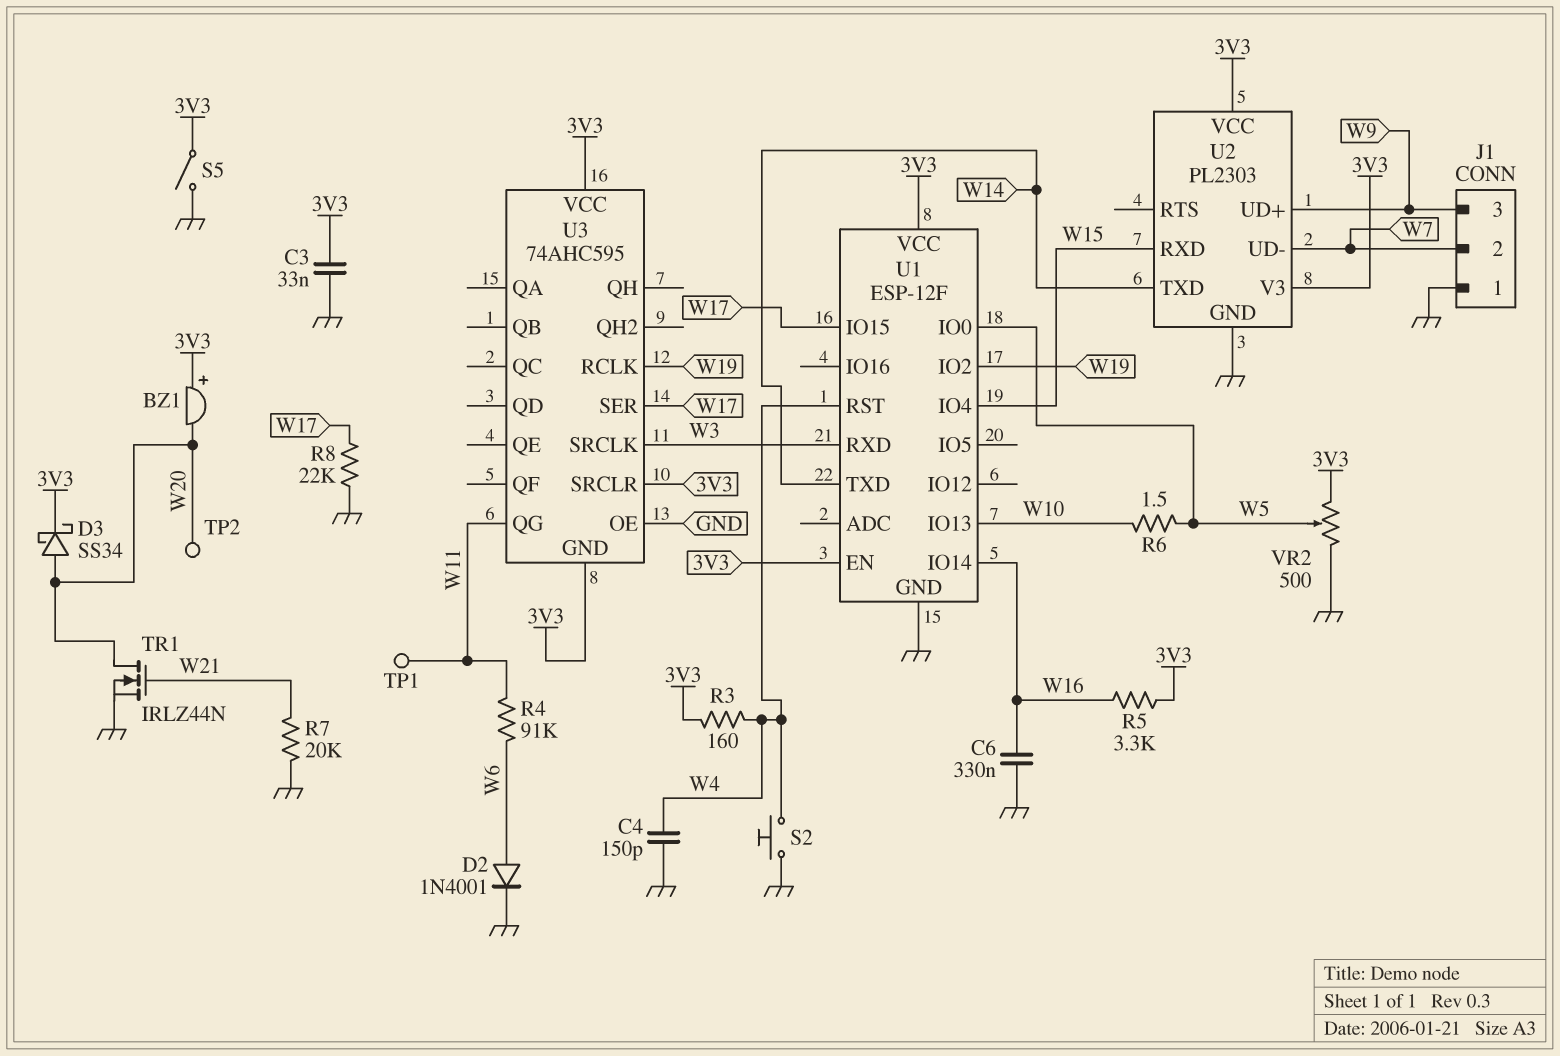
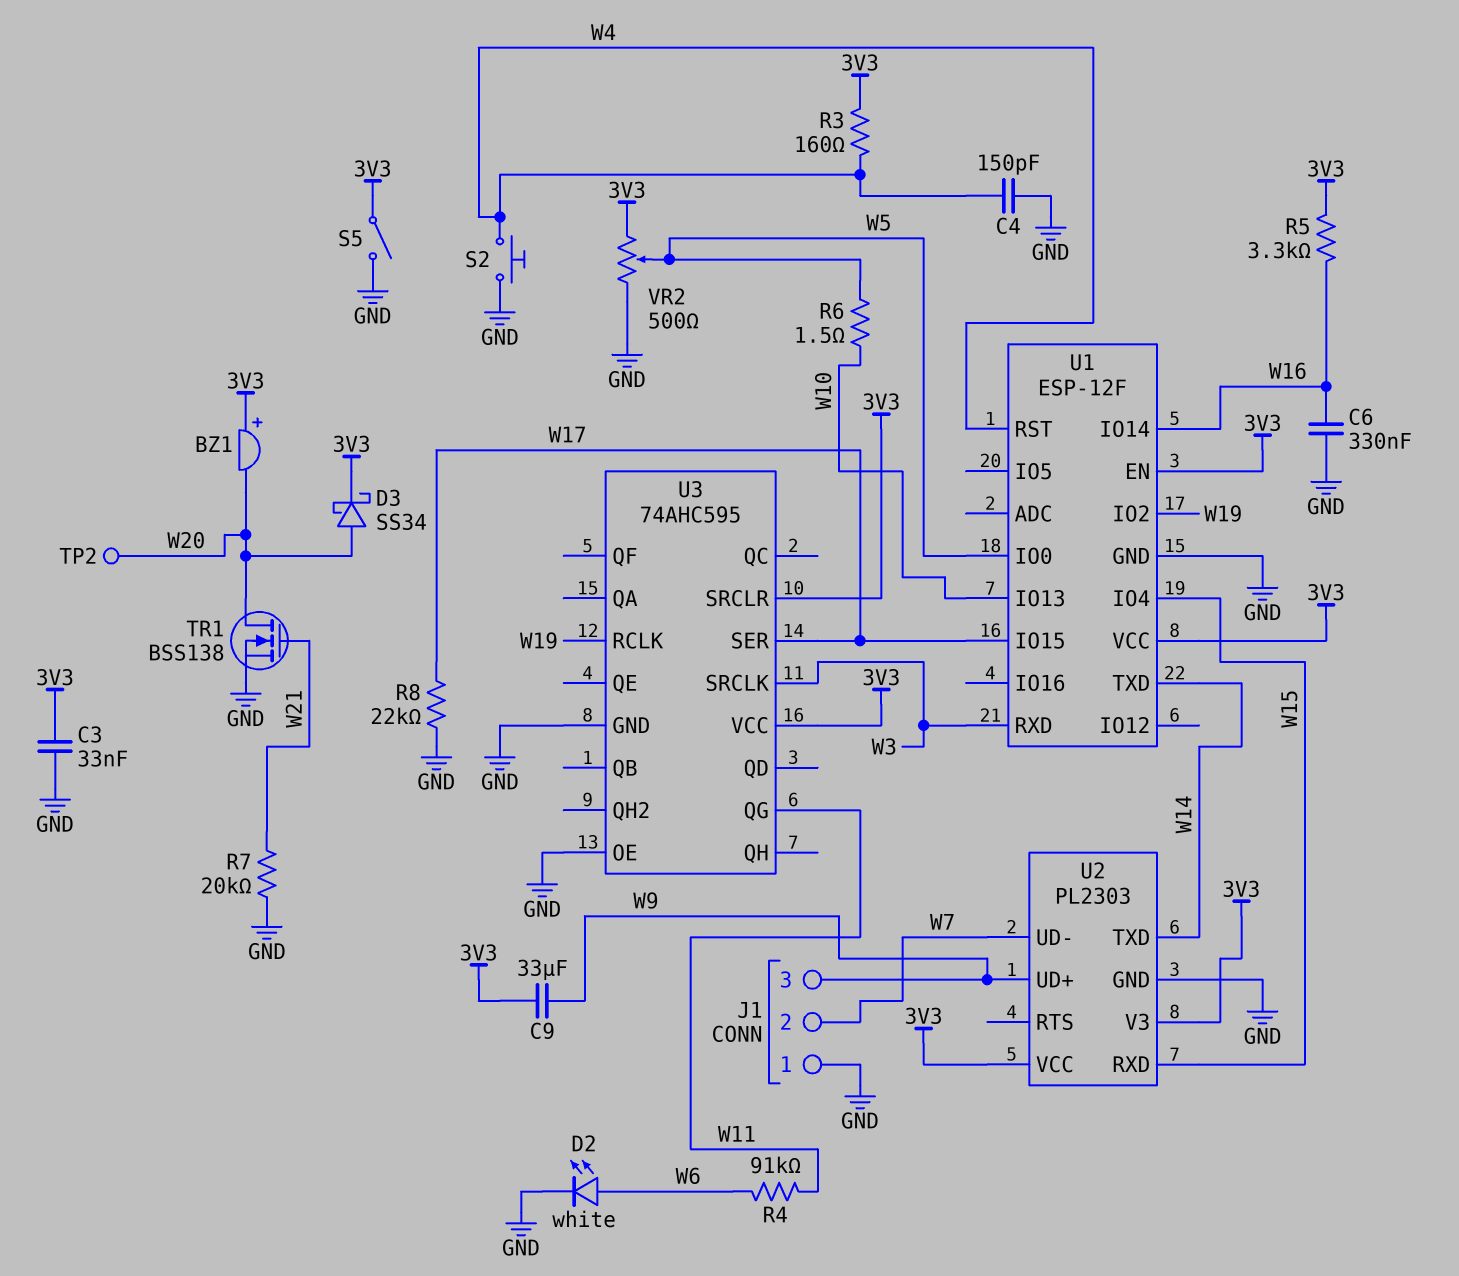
C9: none -> 33uF (3V3, W9)
D2: diode 1N4001 (A W6, K GND) -> LED white (A W6, K GND)
TP1: test point (W11) -> none
TR1: NMOS IRLZ44N (G W21, D W20, S GND) -> NMOS BSS138 (G W21, D W20, S GND)
U3 pin GND: 3V3 -> GND

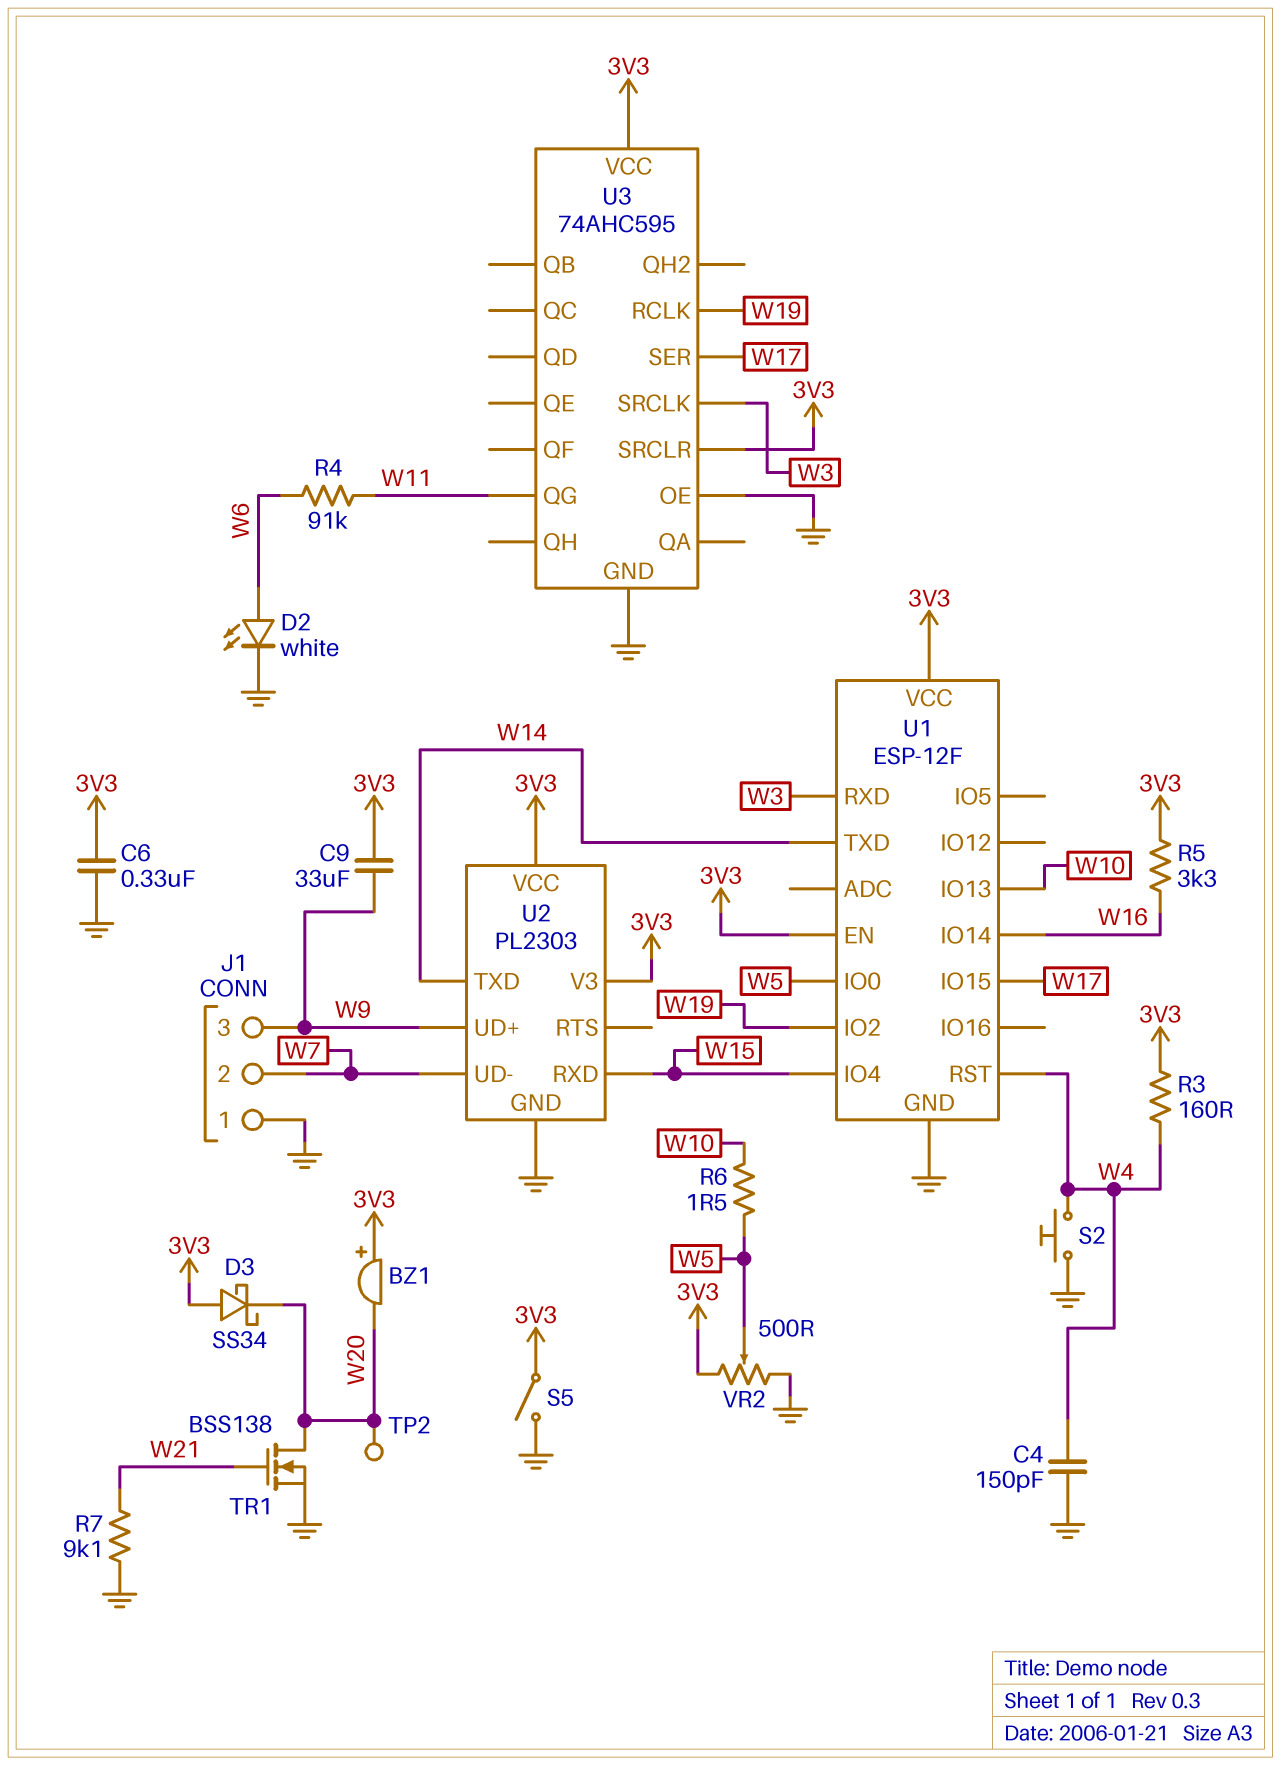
C3: 33nF (3V3, GND) -> none
C6: 330nF (GND, W16) -> 330nF (3V3, GND)
D3: schottky SS34 (A W20, K 3V3) -> schottky SS34 (A 3V3, K W20)
R7: 20k (GND, W21) -> 9.1k (GND, W21)
R8: 22k (GND, W17) -> none

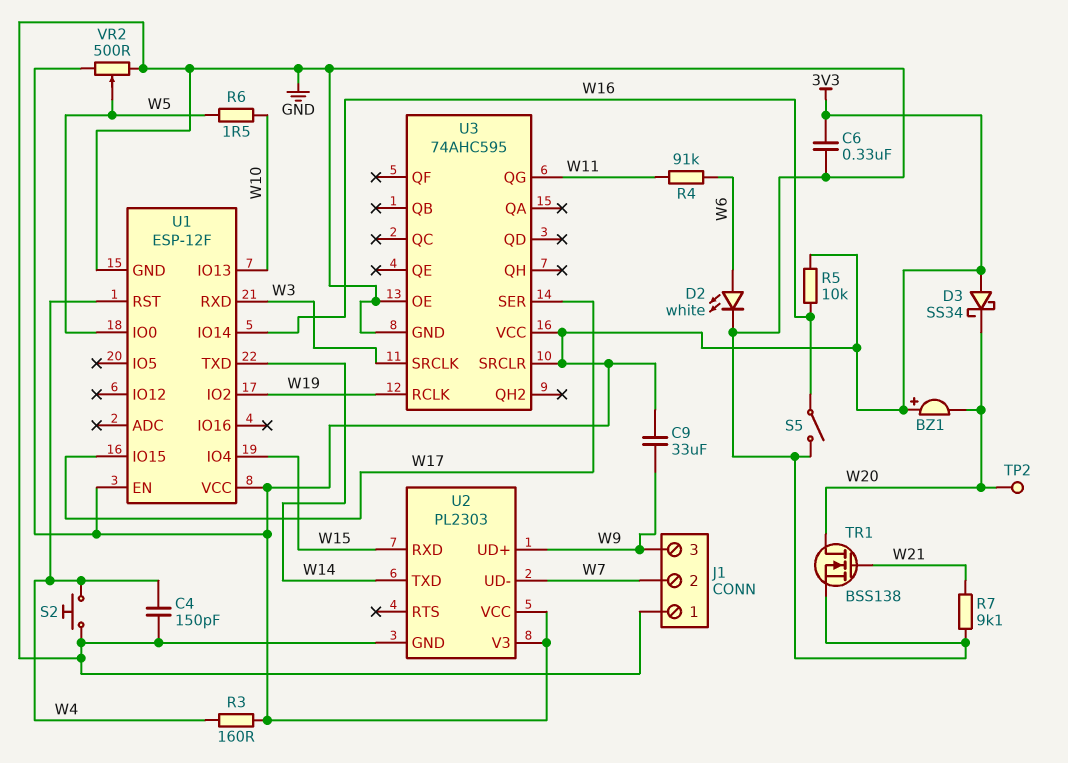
R5: 3.3k (3V3, W16) -> 10k (3V3, W16)
S5: switch (3V3, GND) -> switch (GND, W16)

